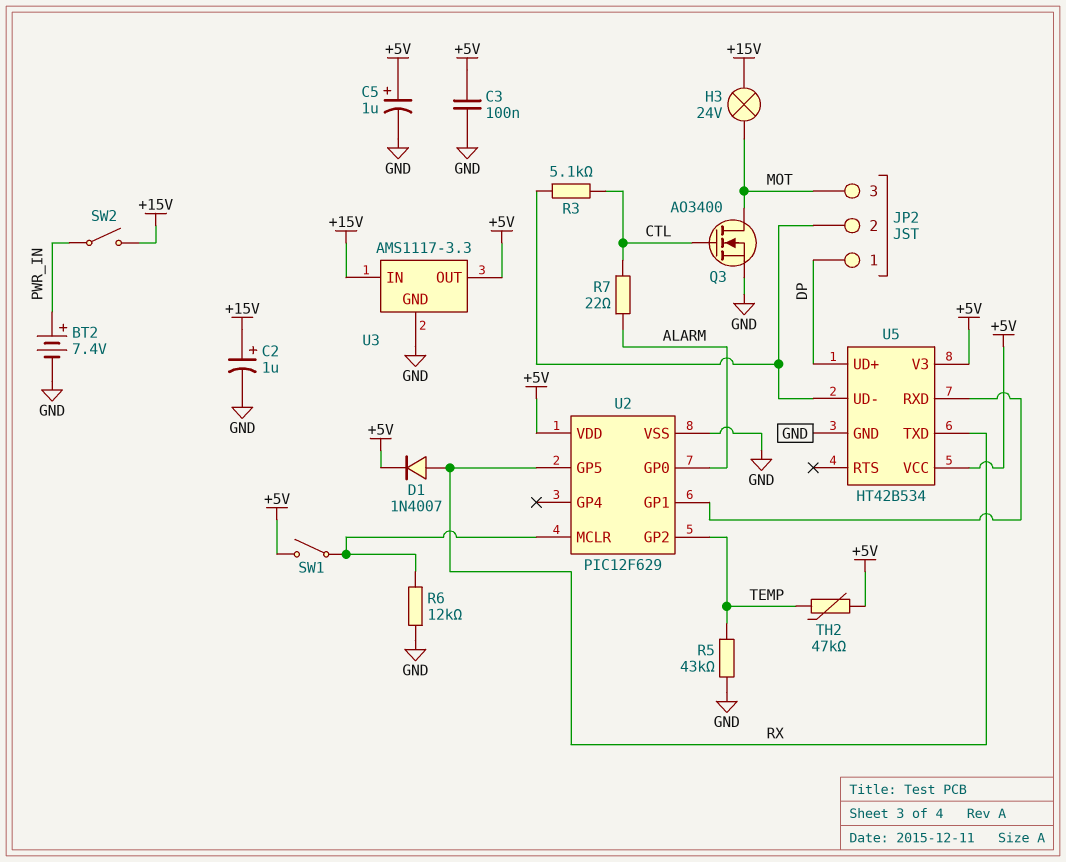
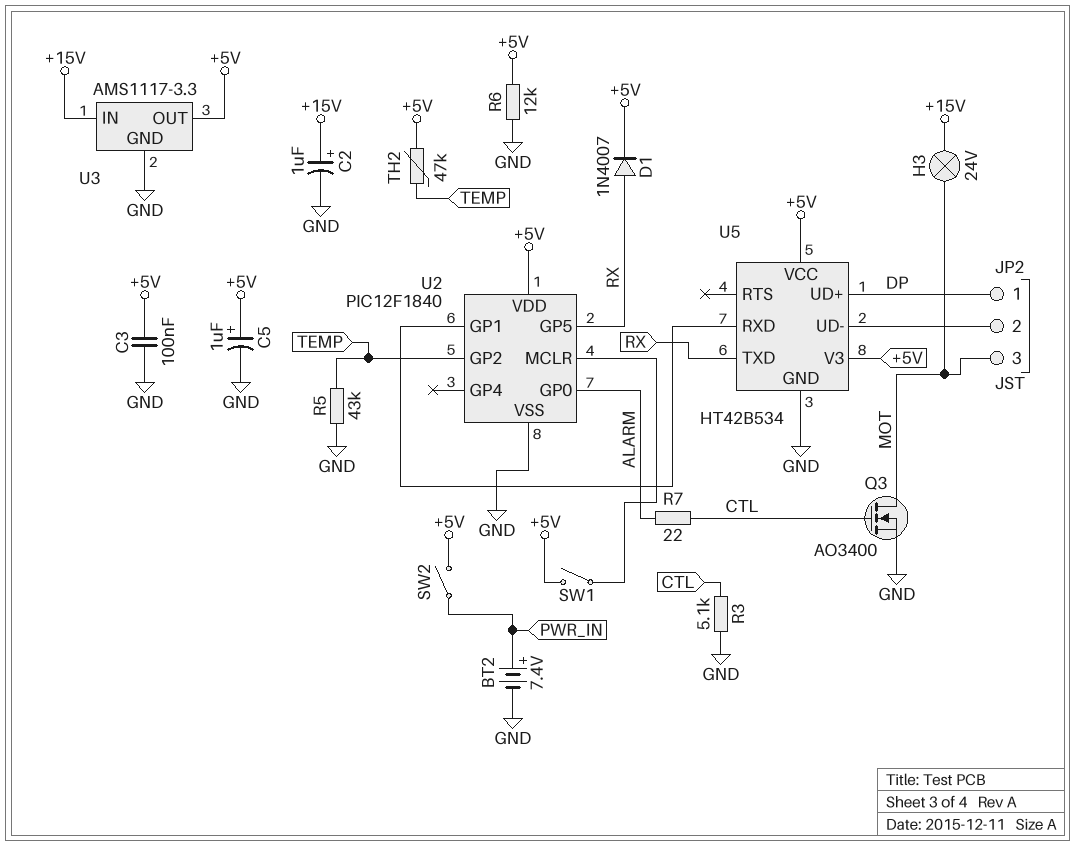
R3: 5.1k (CTL, JP2/2) -> 5.1k (CTL, GND)
R6: 12k (GND, U2/MCLR) -> 12k (+5V, GND)
SW2: switch (+15V, PWR_IN) -> switch (+5V, PWR_IN)
U2: PIC12F629 -> PIC12F1840

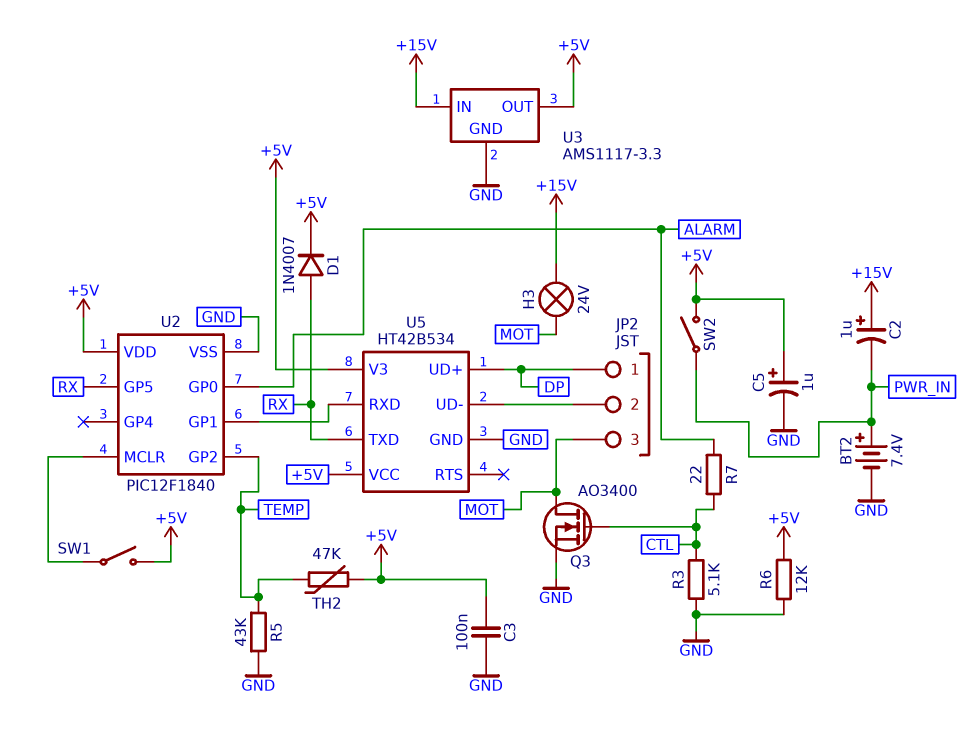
C2: 1uF (plus +15V, minus GND) -> 1uF (plus +15V, minus PWR_IN)

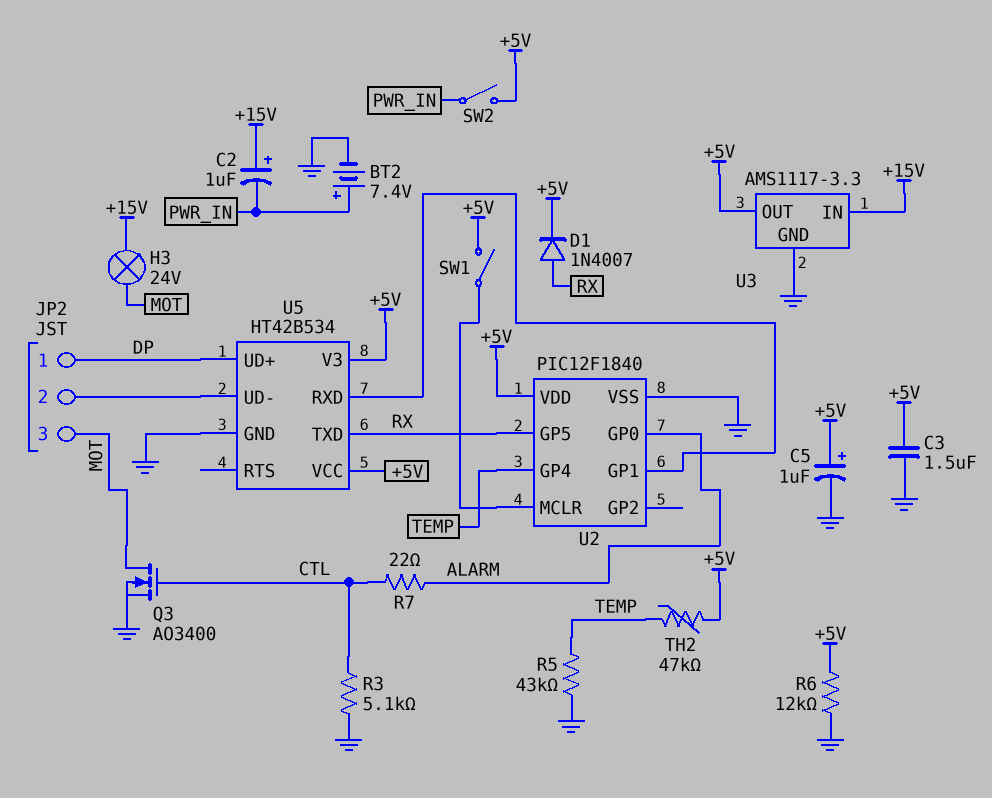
C3: 100nF (+5V, GND) -> 1.5uF (+5V, GND)
U2 pin GP2: TEMP -> none
U2 pin GP4: none -> TEMP

